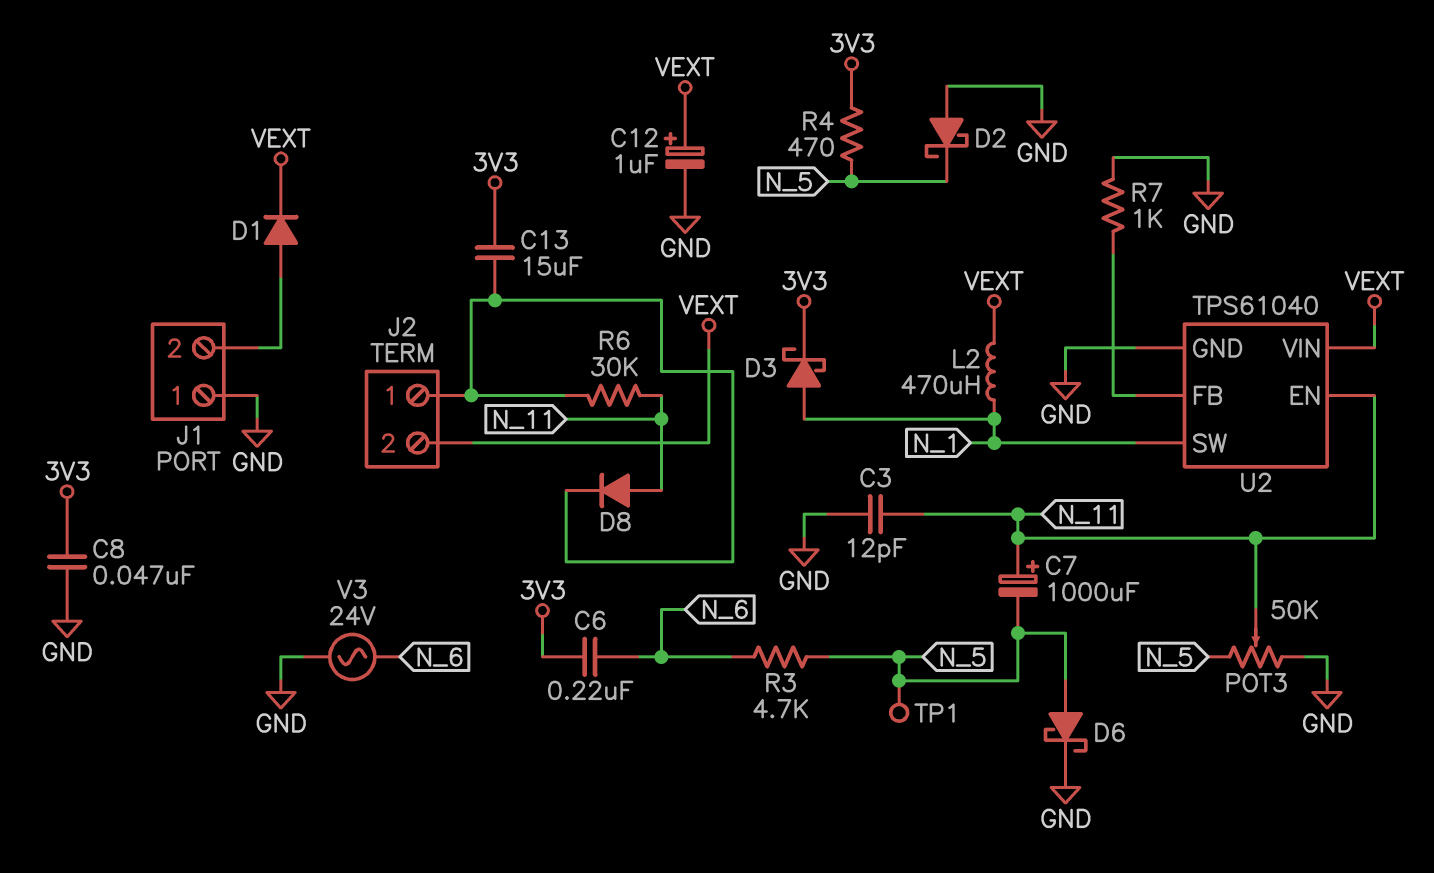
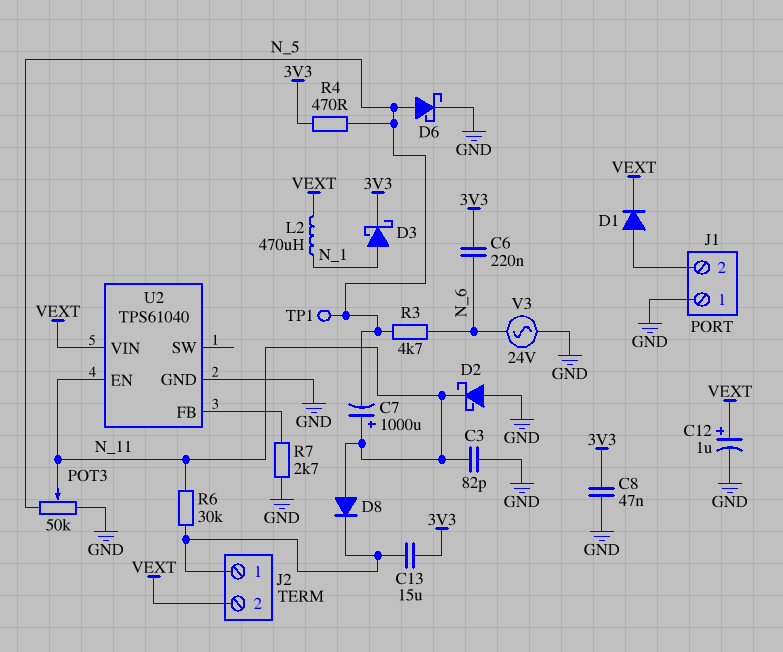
C3: 12pF (GND, N_11) -> 82pF (GND, N_11)
D2: schottky (A GND, K N_5) -> schottky (A GND, K N_11)
R7: 1k (GND, U2/FB) -> 2.7k (GND, U2/FB)
U2 pin SW: N_1 -> none

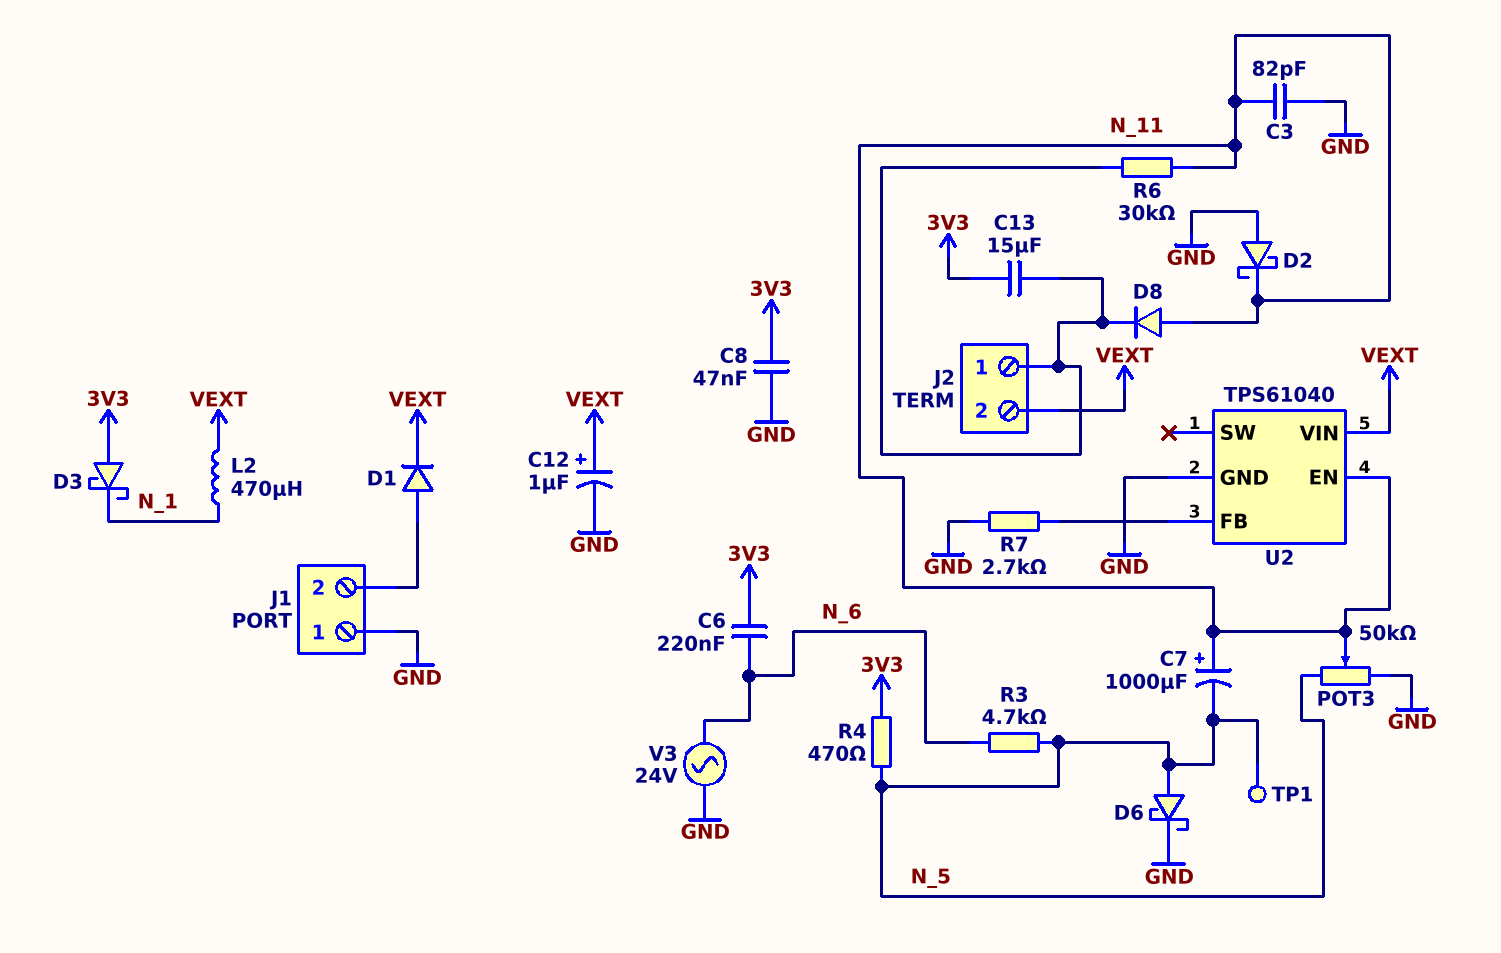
D3: schottky (A N_1, K 3V3) -> schottky (A 3V3, K N_1)

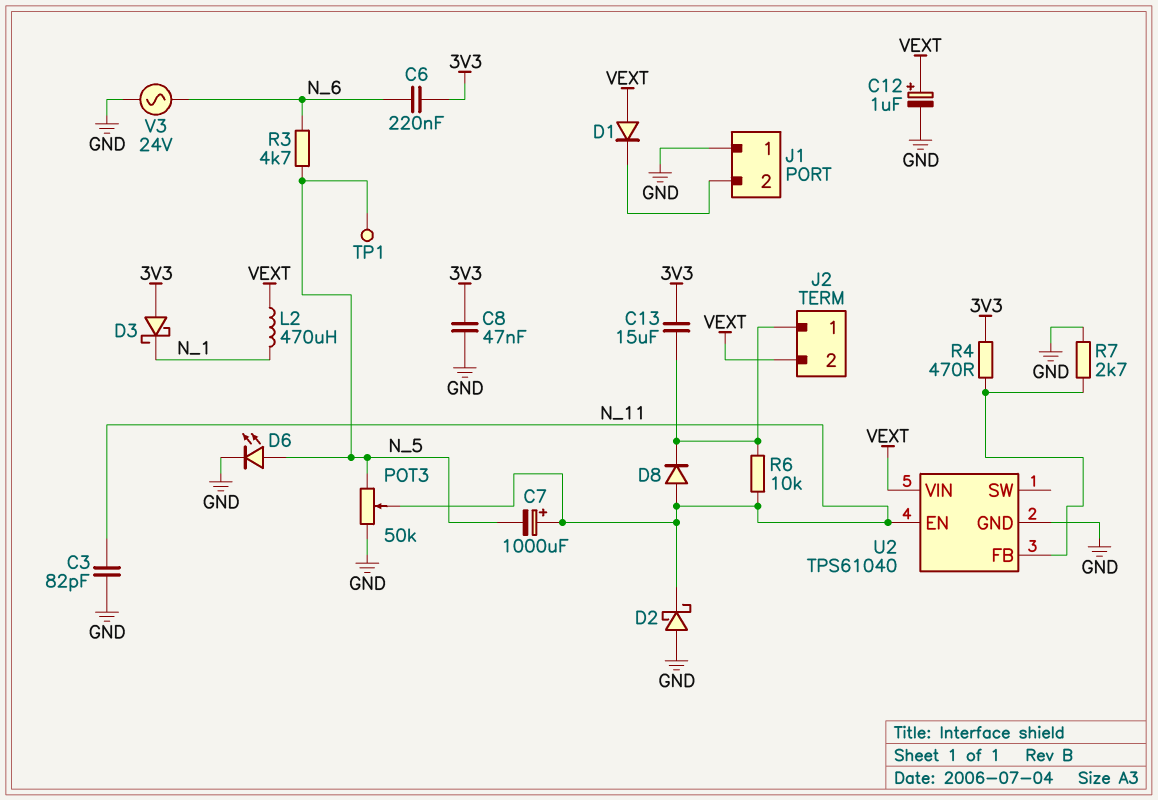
D1: diode (A J1/2, K VEXT) -> diode (A VEXT, K J1/2)
D6: schottky (A N_5, K GND) -> LED (A N_5, K GND)
R4: 470 (3V3, N_5) -> 470 (3V3, U2/FB)
R6: 30k (J2/1, N_11) -> 10k (J2/1, N_11)

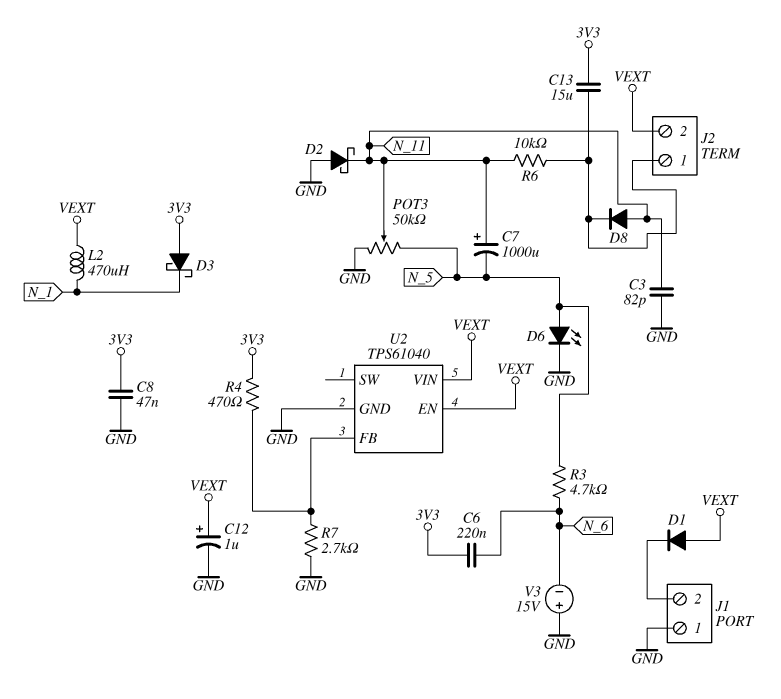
TP1: test point (N_5) -> none
U2 pin EN: N_11 -> VEXT
V3: AC 24V (GND, N_6) -> 15V (plus GND, minus N_6)

